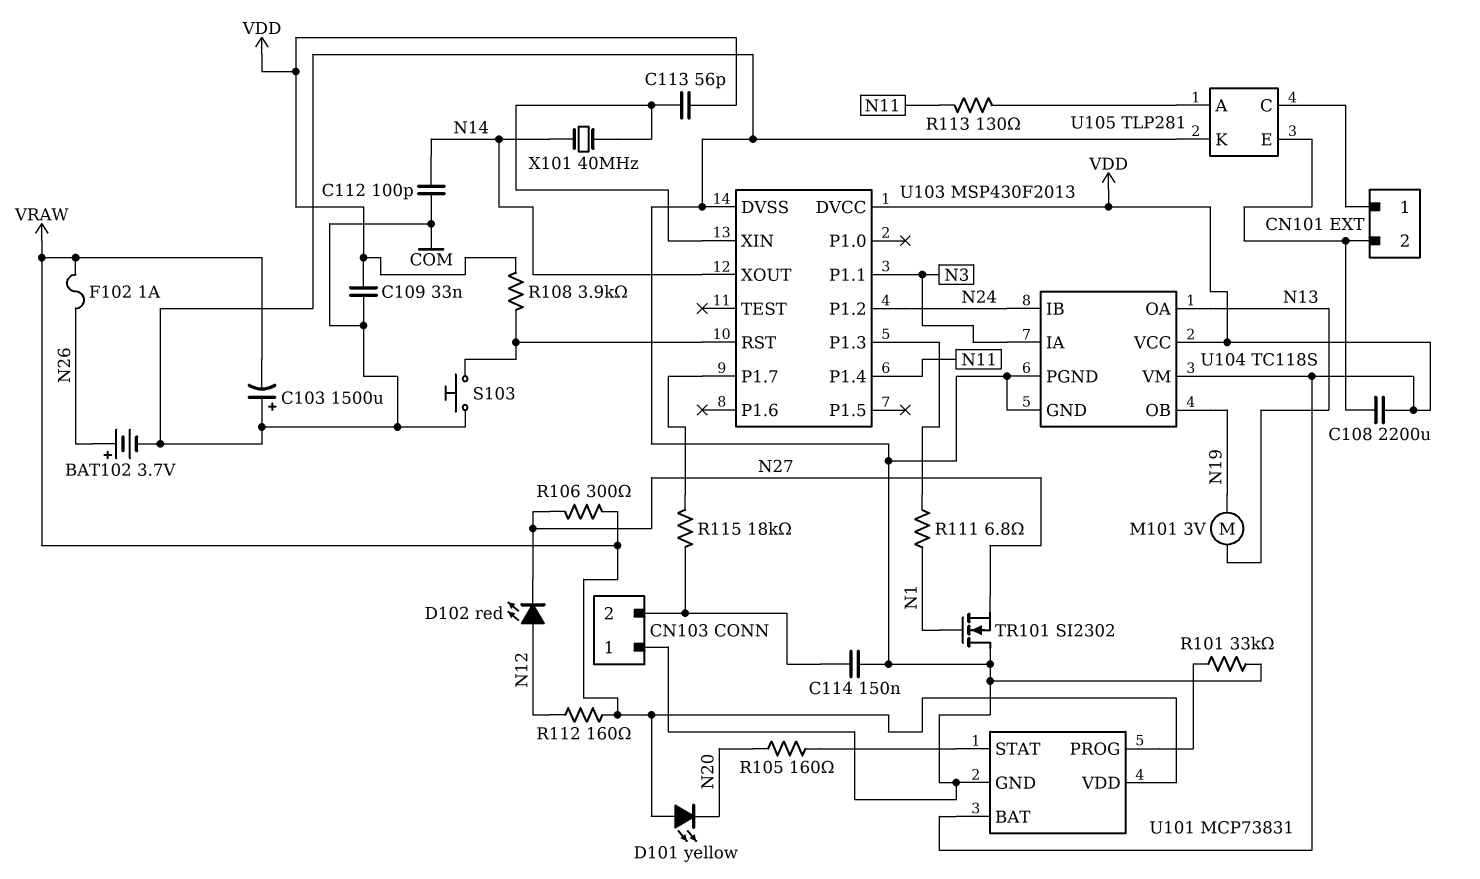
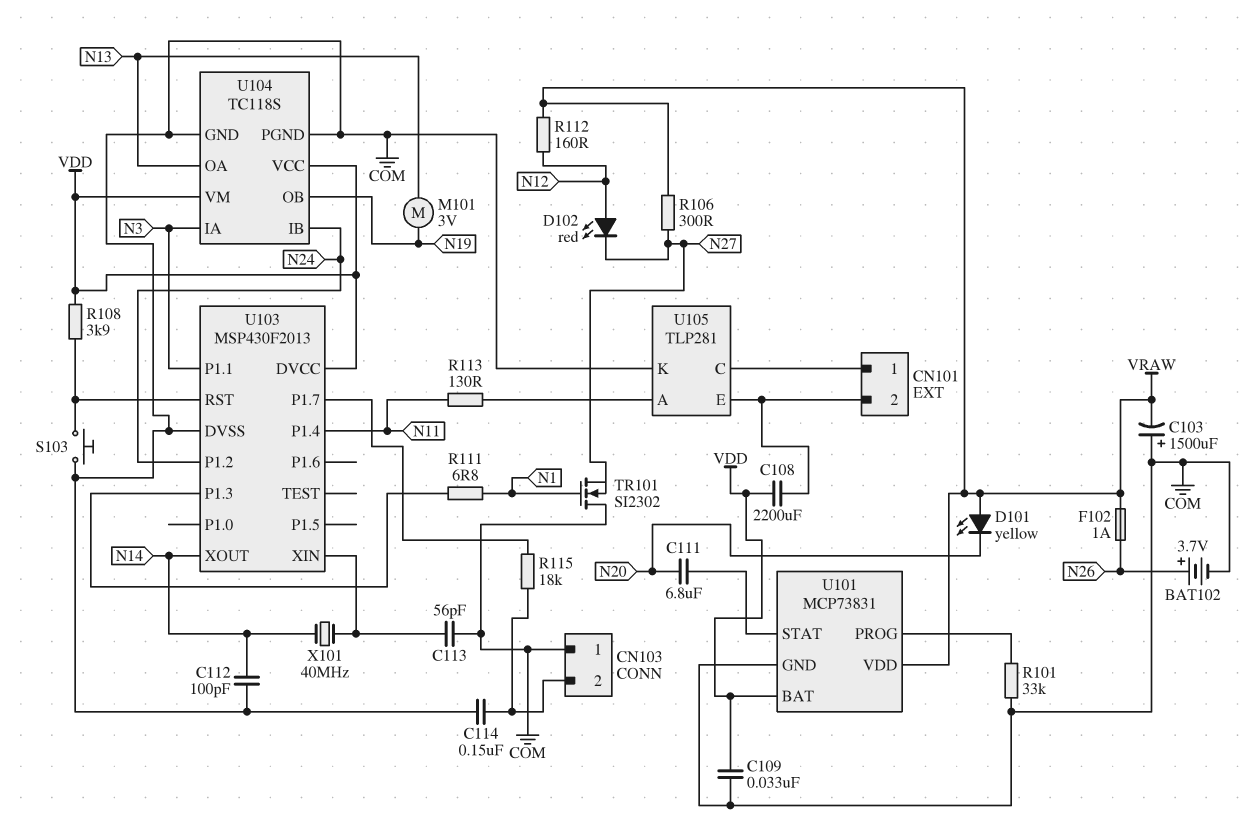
C111: none -> 6.8uF (N20, U101/STAT)
C113: 56pF (U103/XIN, VDD) -> 56pF (COM, U103/XIN)
R105: 160 (N20, U101/STAT) -> none

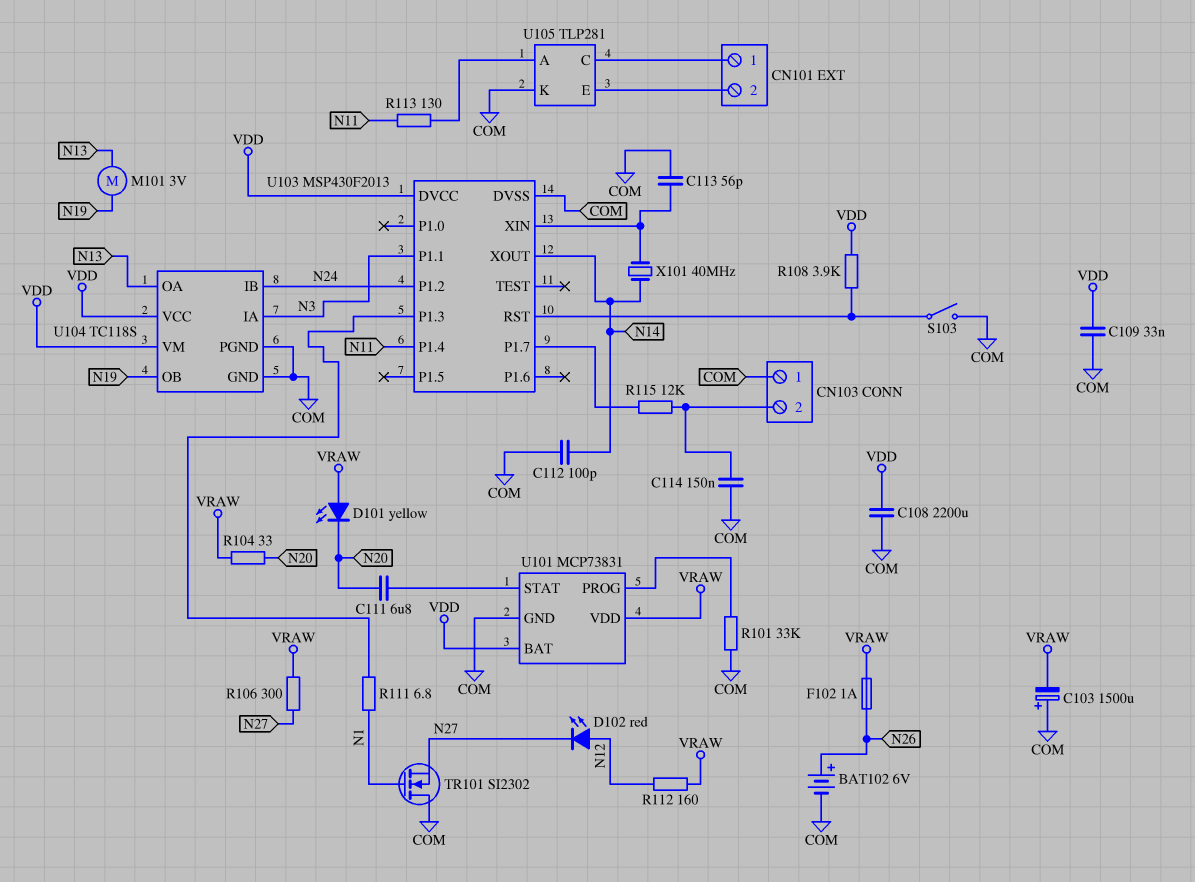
BAT102: 3.7V (plus N26, minus COM) -> 6V (plus N26, minus COM)
C108: 2200uF (CN101/2, VDD) -> 2200uF (COM, VDD)
R104: none -> 33 (N20, VRAW)
R115: 18k (CN103/2, U103/P1.7) -> 12k (CN103/2, U103/P1.7)
S103: button (COM, U103/RST) -> switch (COM, U103/RST)

